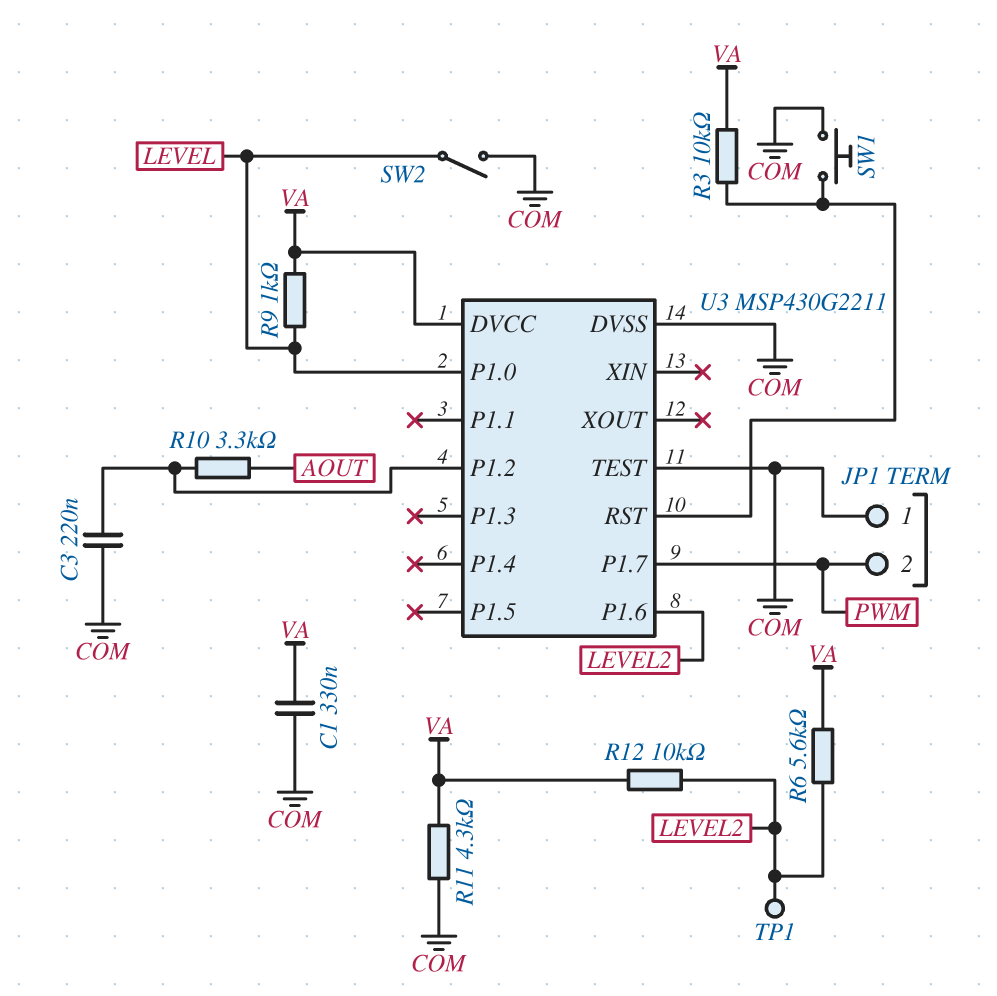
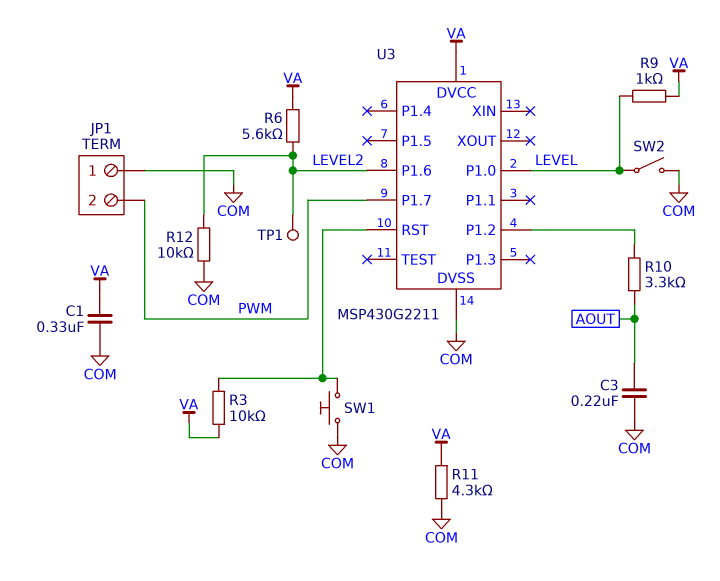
C3: 220nF (COM, U3/P1.2) -> 220nF (AOUT, COM)
R12: 10k (LEVEL2, VA) -> 10k (COM, LEVEL2)
U3 pin TEST: COM -> none

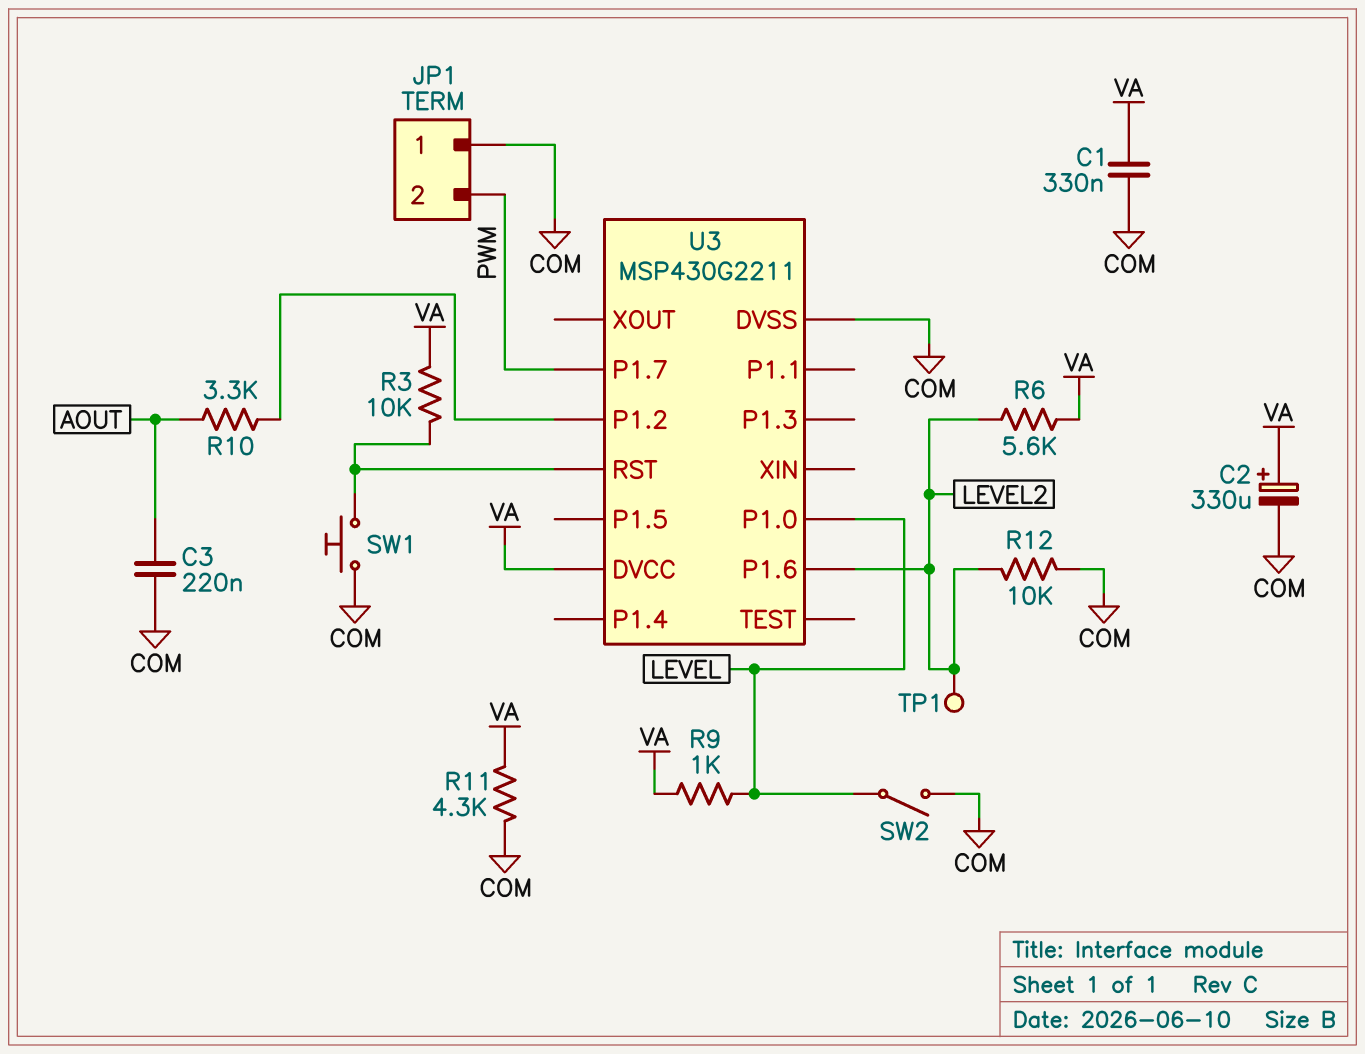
C2: none -> 330uF (plus VA, minus COM)

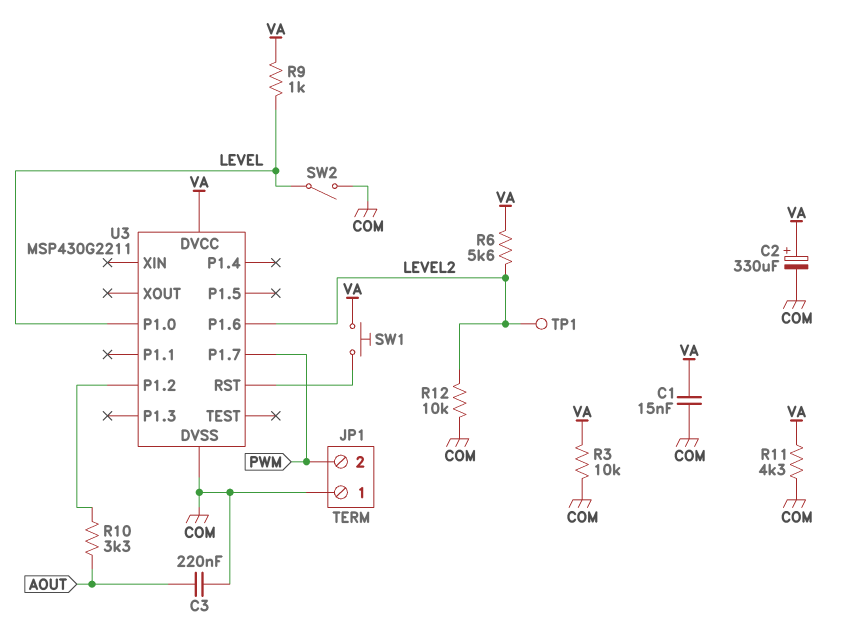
C1: 330nF (COM, VA) -> 15nF (COM, VA)
R3: 10k (U3/RST, VA) -> 10k (COM, VA)
SW1: button (COM, U3/RST) -> button (U3/RST, VA)

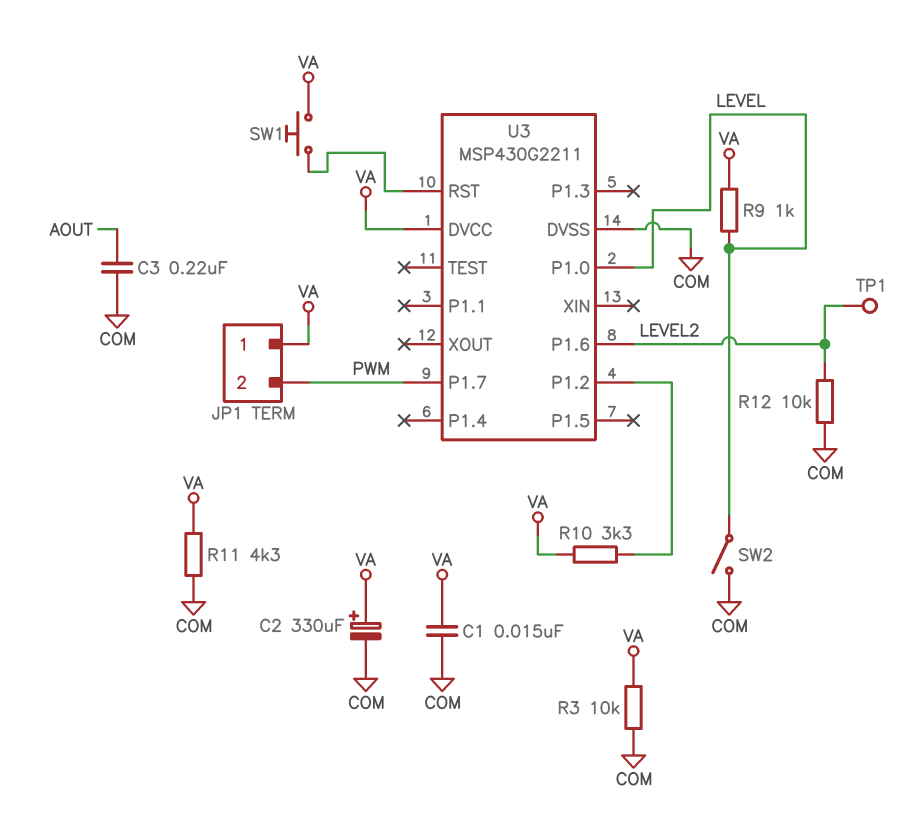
JP1 pin 1: COM -> VA
R6: 5.6k (LEVEL2, VA) -> none
R10: 3.3k (AOUT, U3/P1.2) -> 3.3k (U3/P1.2, VA)

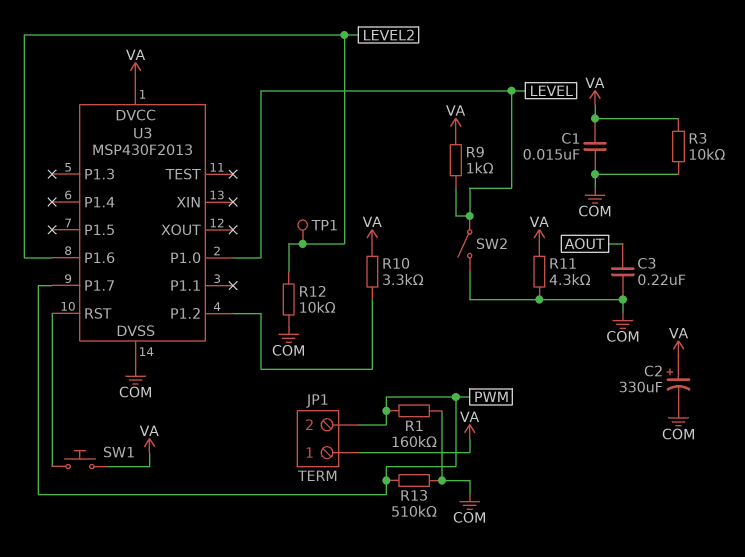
R1: none -> 160k (COM, PWM)
R13: none -> 510k (COM, PWM)
U3: MSP430G2211 -> MSP430F2013

